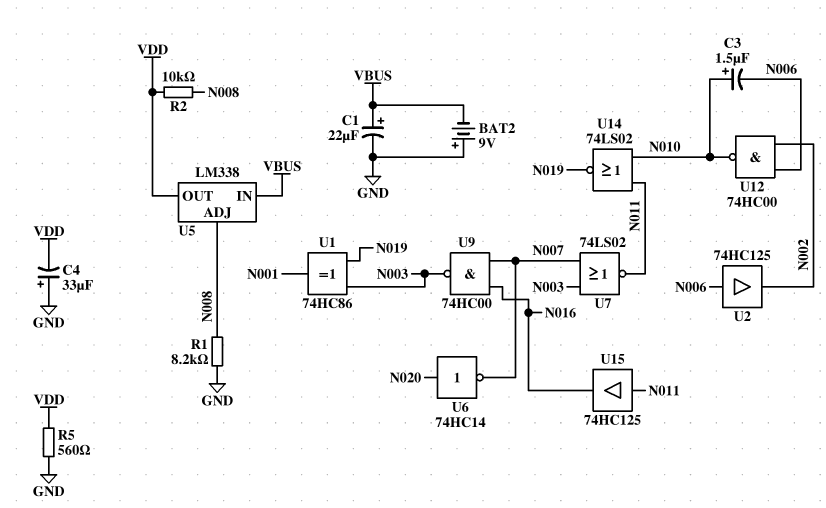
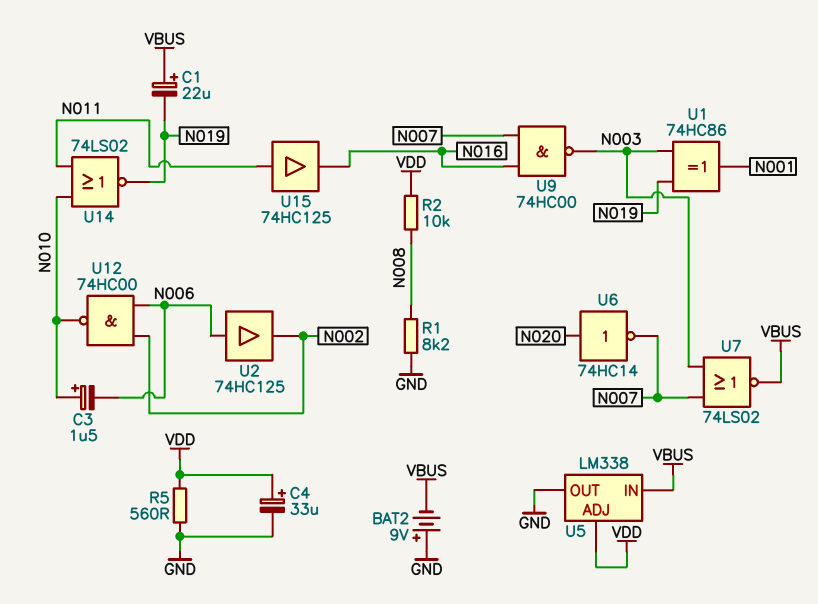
C1: 22uF (plus VBUS, minus GND) -> 22uF (plus VBUS, minus N019)
C4: 33uF (plus GND, minus VDD) -> 33uF (plus VDD, minus GND)
U5 pin ADJ: N008 -> VDD
U5 pin OUT: VDD -> GND
U7: NOR 74LS02 (in N003, in N007, out N011) -> NOR 74LS02 (in N003, in N007, out VBUS)

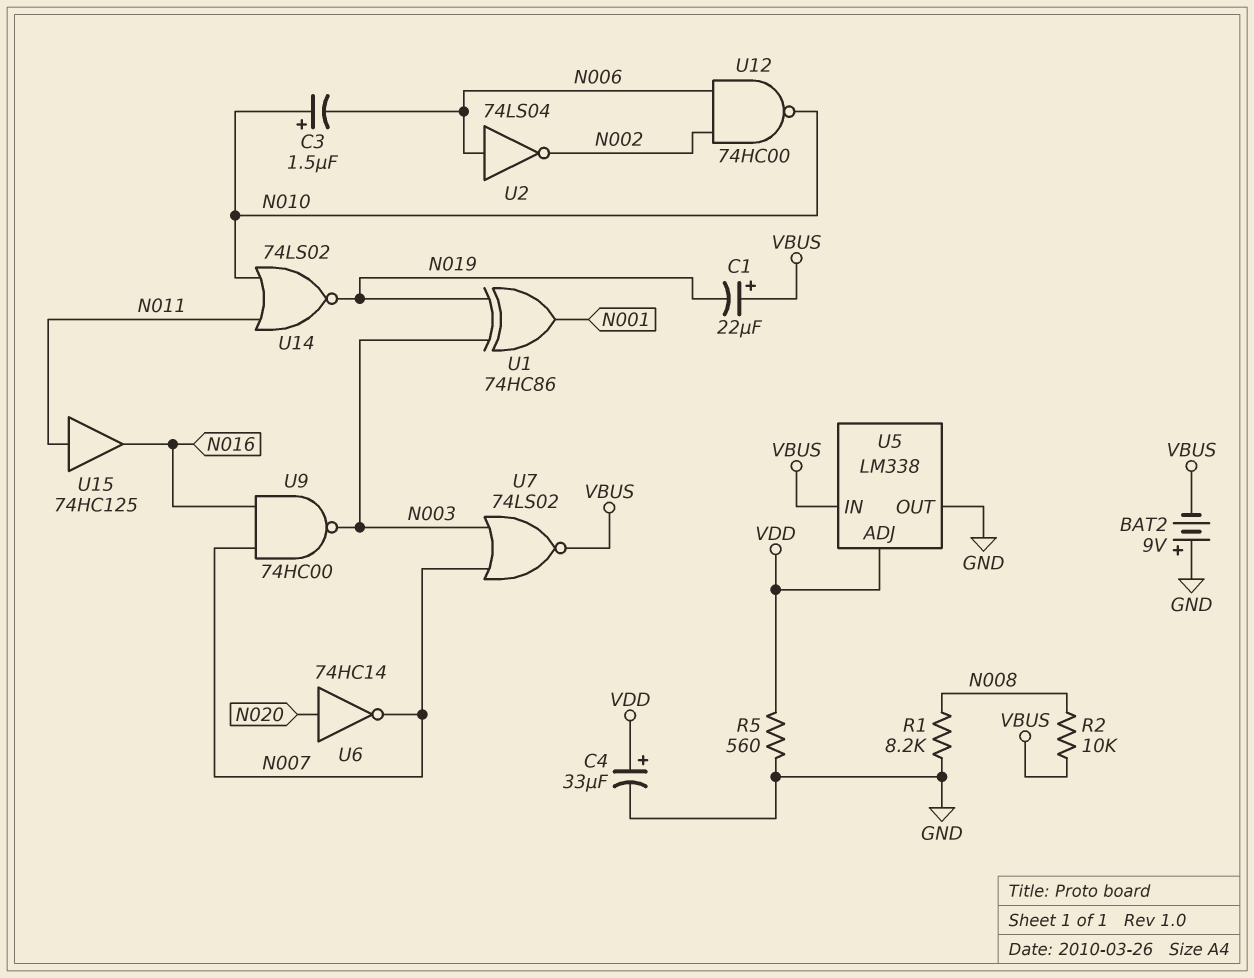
R2: 10k (N008, VDD) -> 10k (N008, VBUS)
U2: buffer 74HC125 (in N006, out N002) -> NOT 74LS04 (in N006, out N002)

